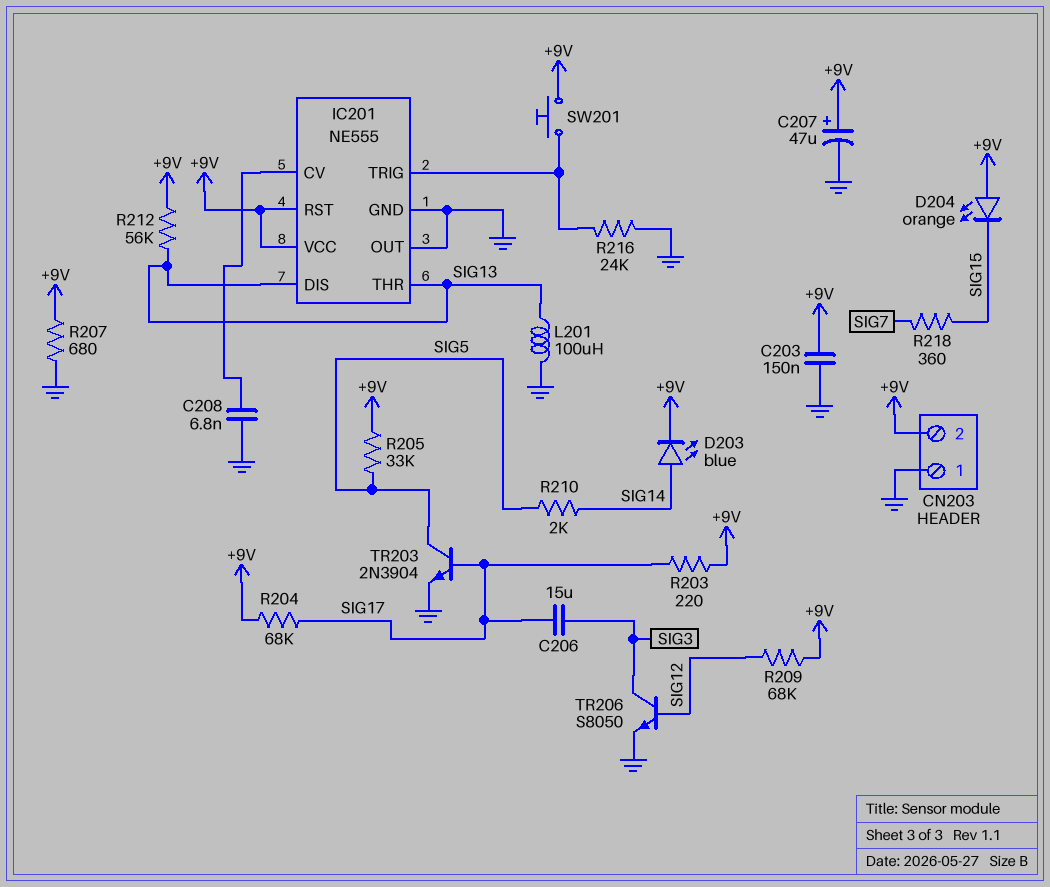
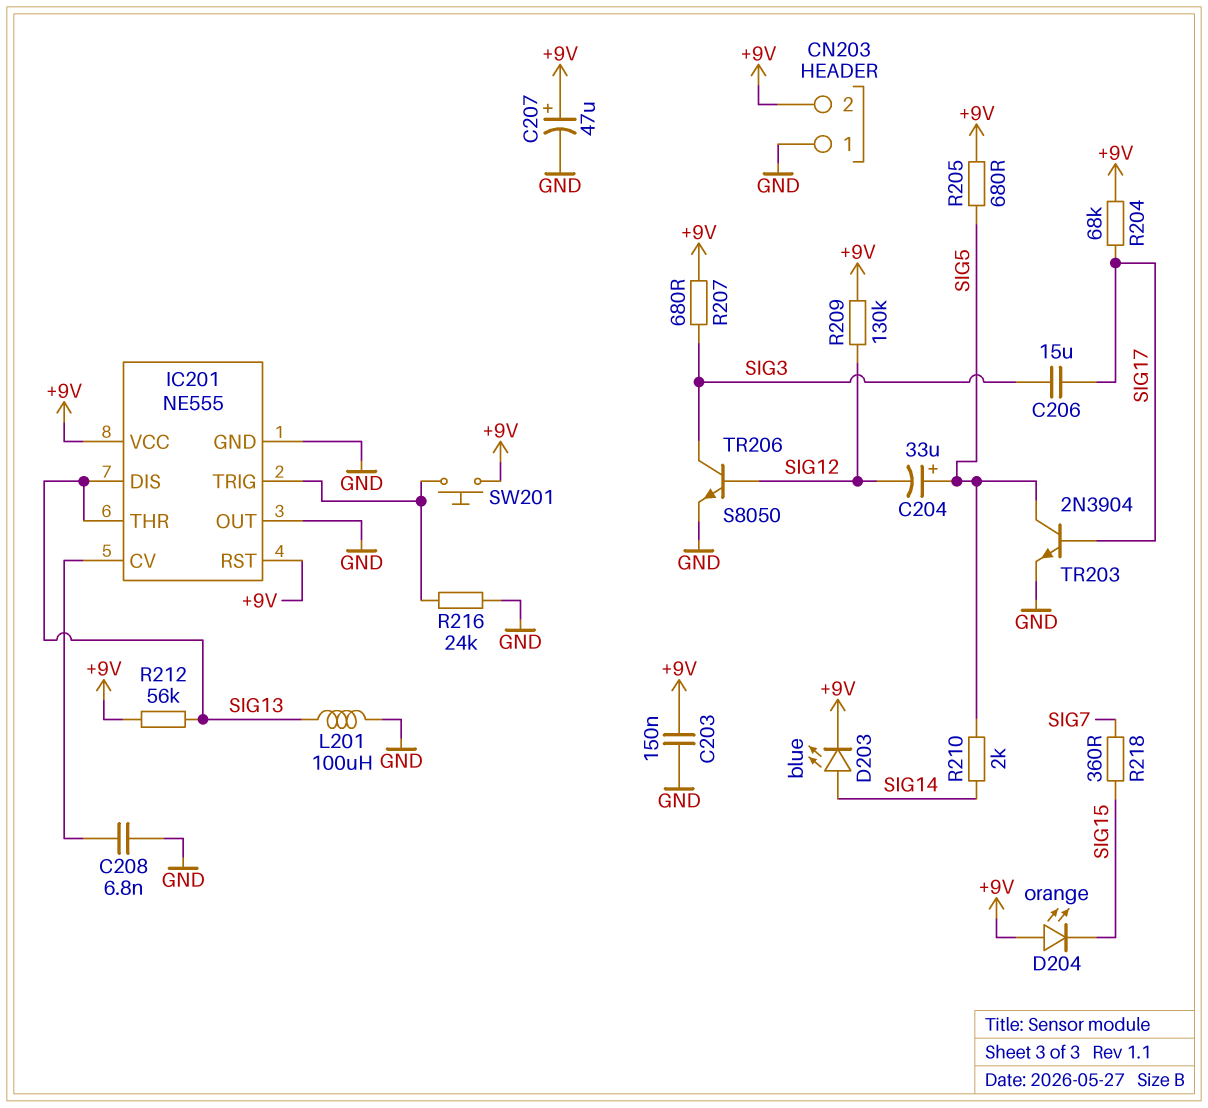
C204: none -> 33uF (plus SIG5, minus SIG12)
R203: 220 (+9V, SIG17) -> none
R205: 33k (+9V, SIG5) -> 680 (+9V, SIG5)
R207: 680 (+9V, GND) -> 680 (+9V, SIG3)
R209: 68k (+9V, SIG12) -> 130k (+9V, SIG12)

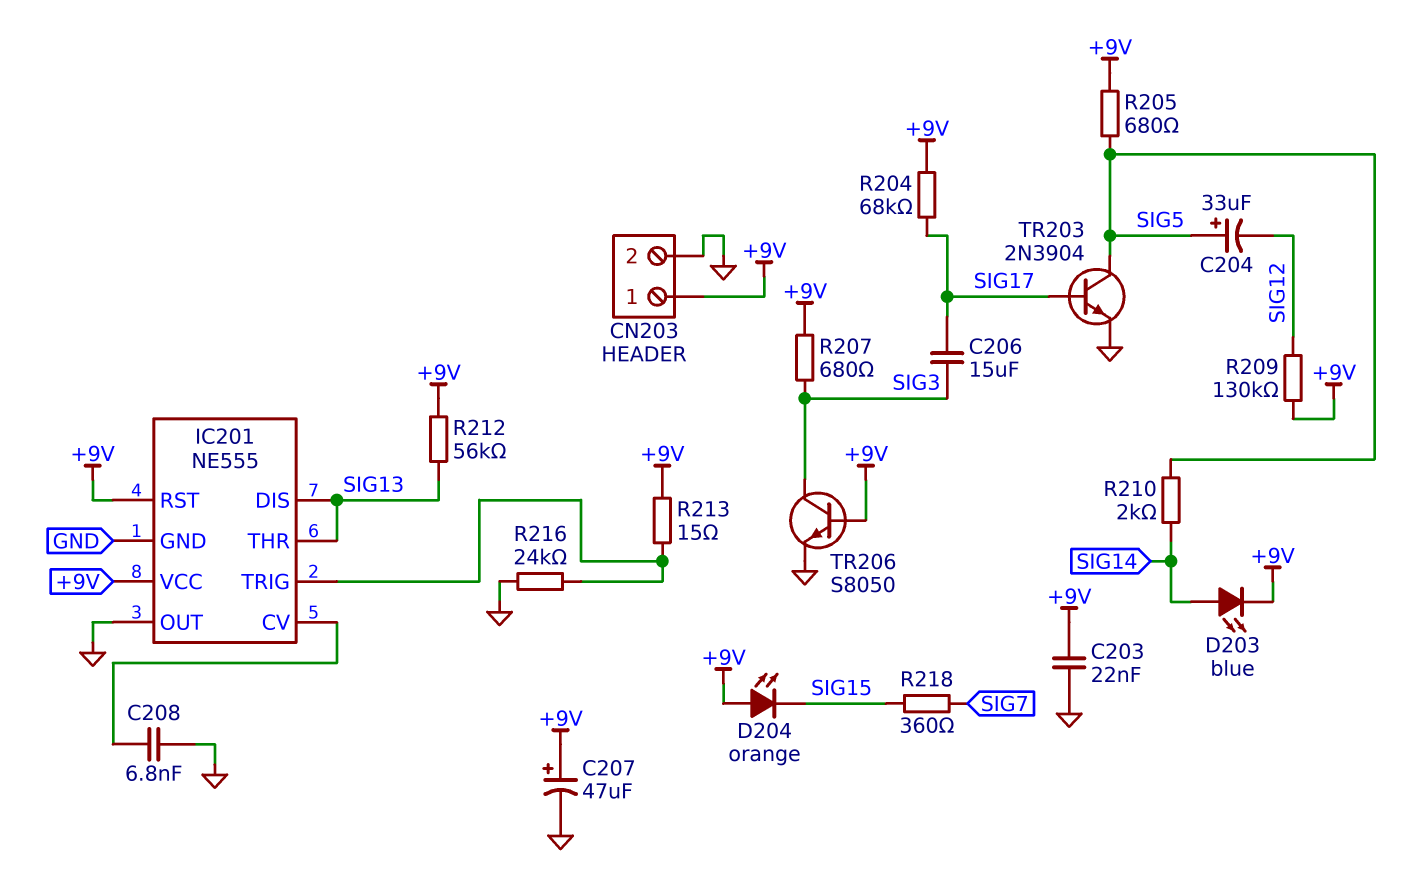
C203: 150nF (+9V, GND) -> 22nF (+9V, GND)
CN203 pin 1: GND -> +9V
CN203 pin 2: +9V -> GND
L201: 100uH (GND, SIG13) -> none
R213: none -> 15 (+9V, IC201/TRIG)
SW201: button (+9V, IC201/TRIG) -> none
TR206: NPN S8050 (B SIG12, C SIG3, E GND) -> NPN S8050 (B +9V, C SIG3, E GND)

